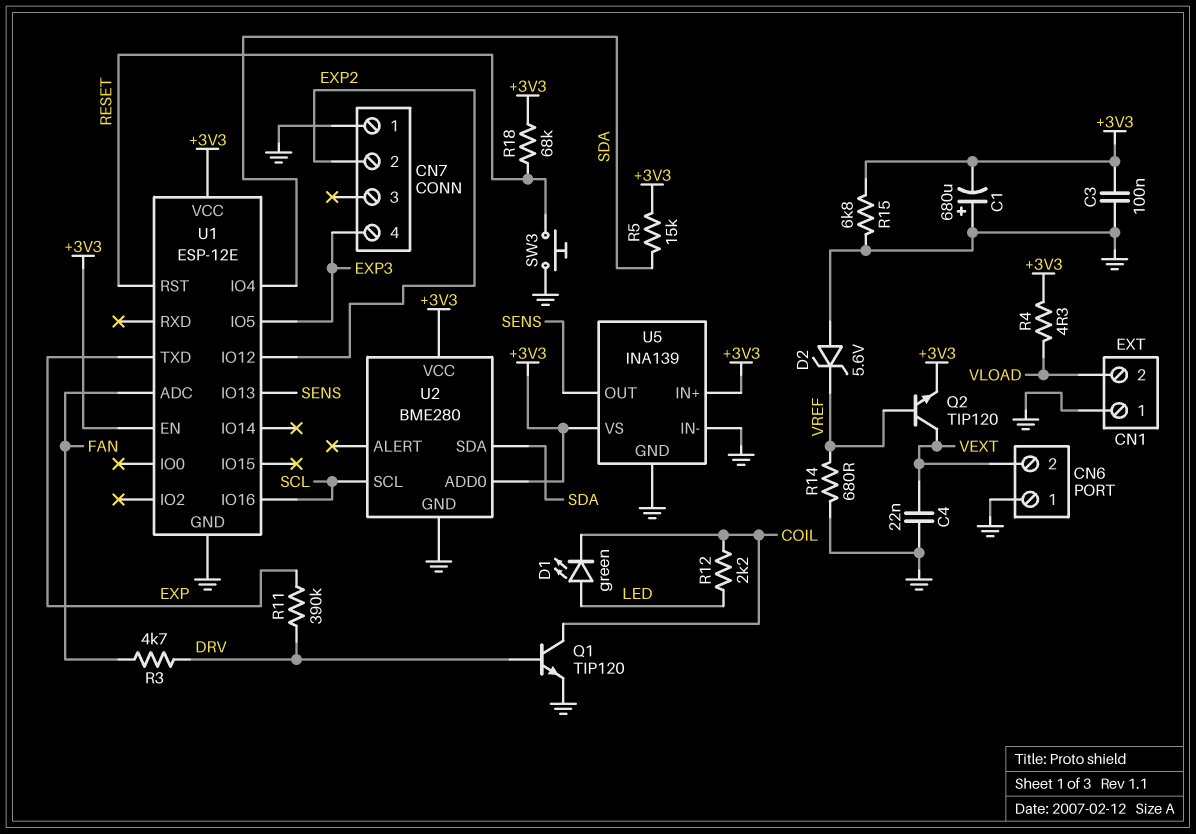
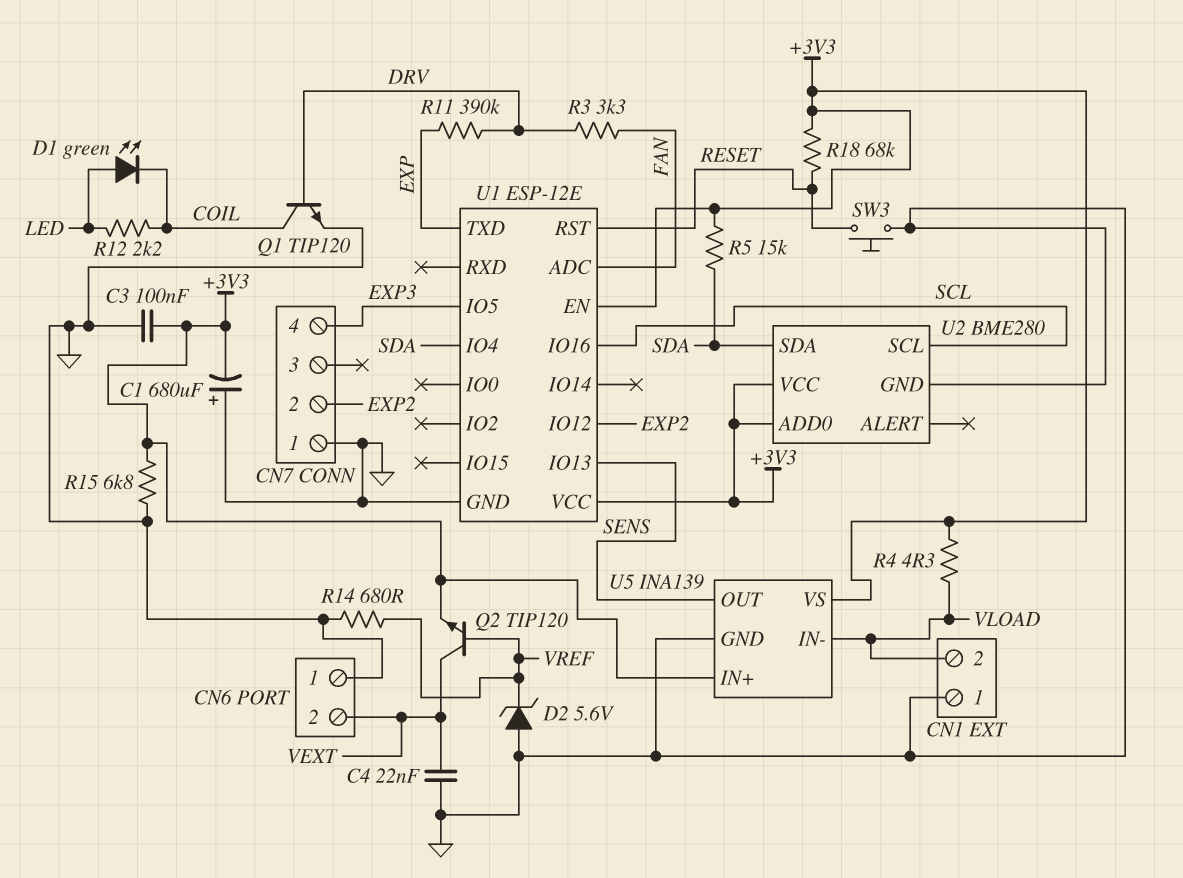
R3: 4.7k (DRV, FAN) -> 3.3k (DRV, FAN)
U5 pin IN-: GND -> VLOAD

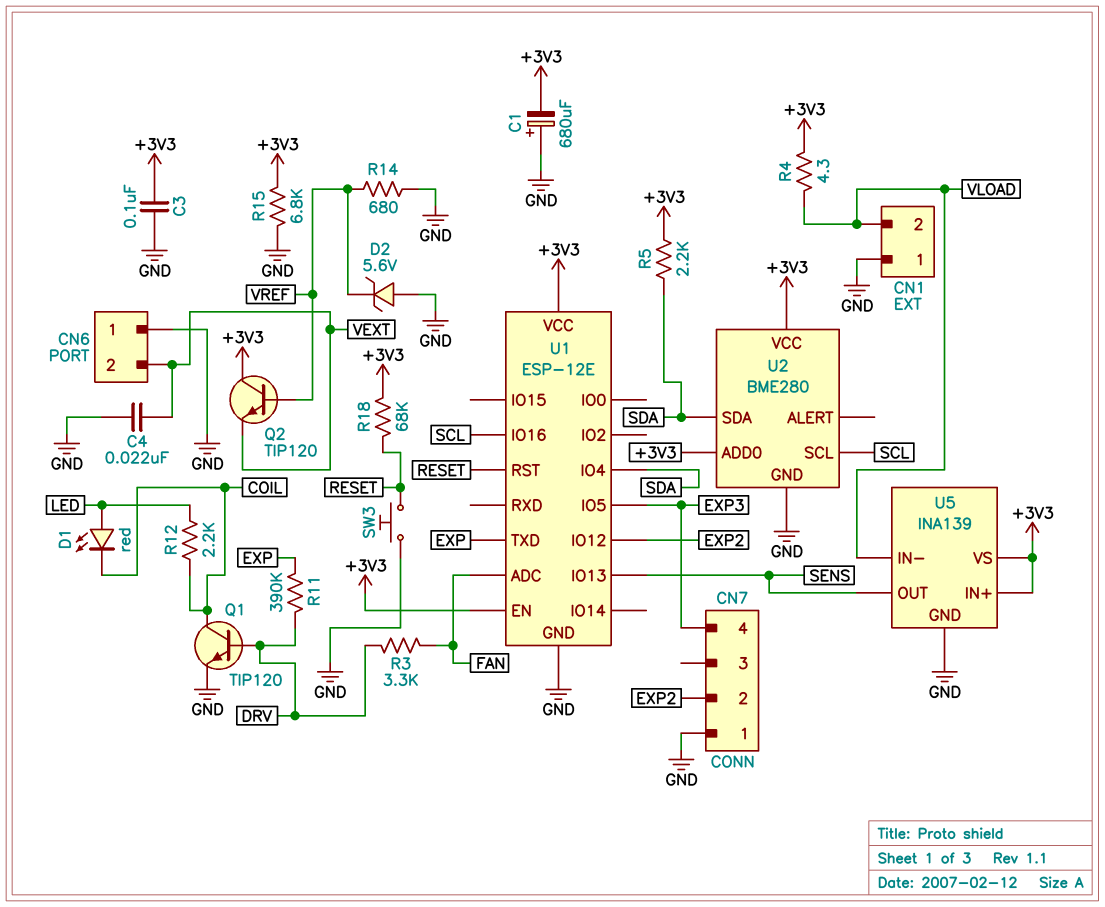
D1: LED green (A LED, K COIL) -> LED red (A LED, K COIL)
Q2: NPN TIP120 (B VREF, C VEXT, E +3V3) -> NPN TIP120 (B VREF, C +3V3, E VEXT)
R5: 15k (+3V3, SDA) -> 2.2k (+3V3, SDA)

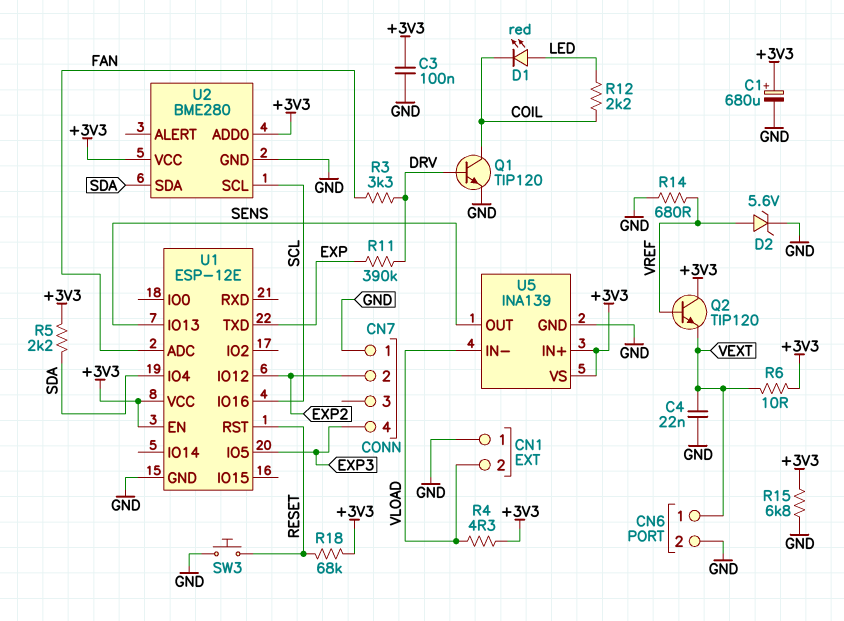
C1: 680uF (plus GND, minus +3V3) -> 680uF (plus +3V3, minus GND)
CN6 pin 1: GND -> VEXT
CN6 pin 2: VEXT -> GND
D2: zener 5.6V (A GND, K VREF) -> zener 5.6V (A VREF, K GND)
R6: none -> 10 (+3V3, VEXT)

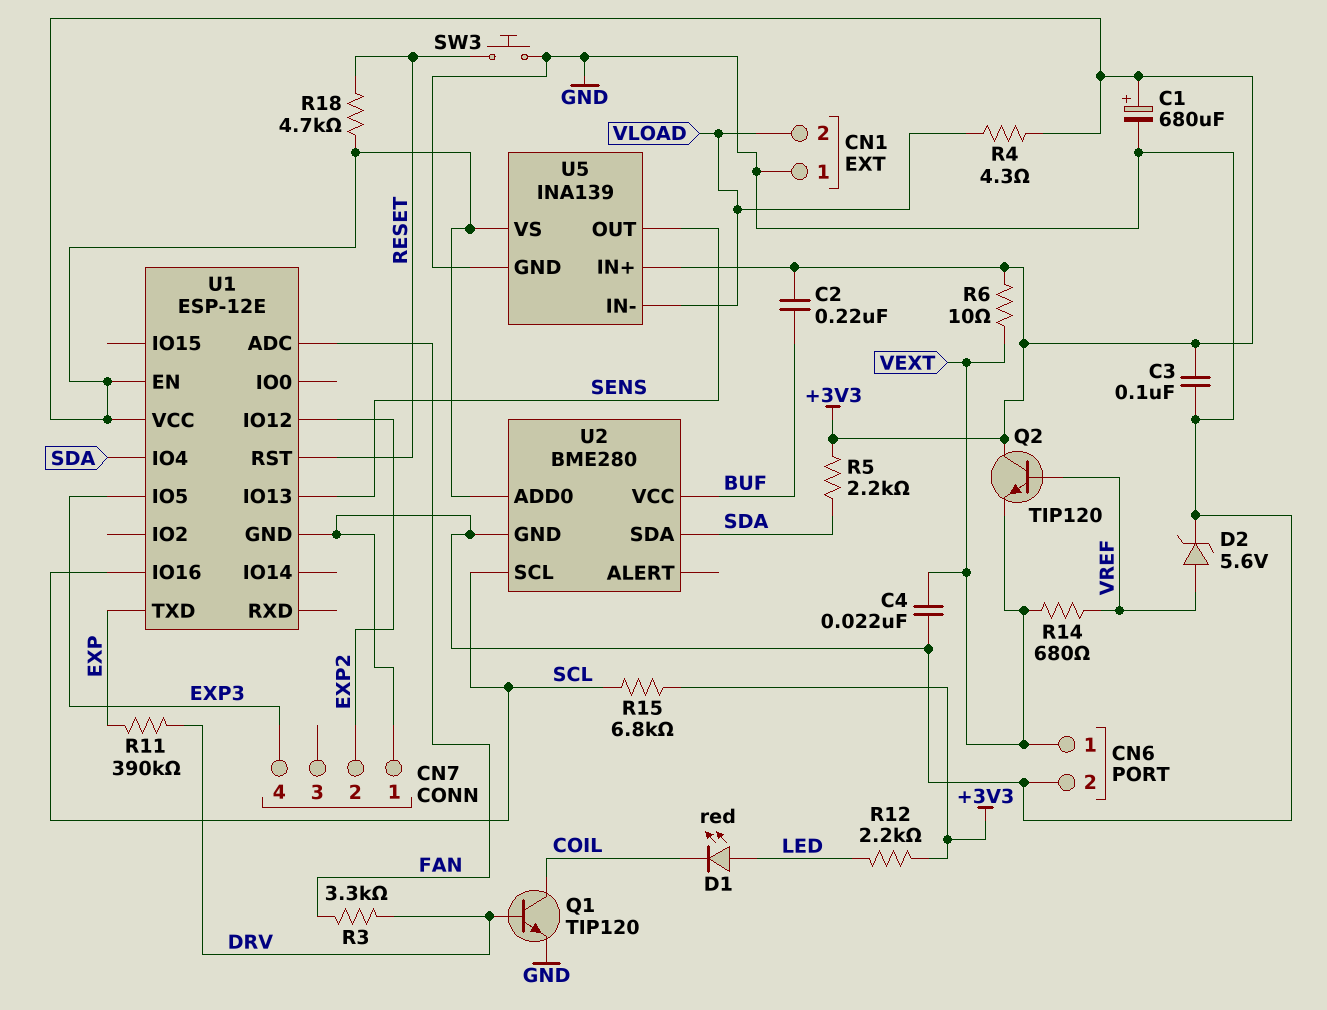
C2: none -> 220nF (+3V3, BUF)
R12: 2.2k (COIL, LED) -> 2.2k (+3V3, LED)
R14: 680 (GND, VREF) -> 680 (VEXT, VREF)
R15: 6.8k (+3V3, GND) -> 6.8k (+3V3, SCL)
R18: 68k (+3V3, RESET) -> 4.7k (+3V3, RESET)
U2 pin VCC: +3V3 -> BUF

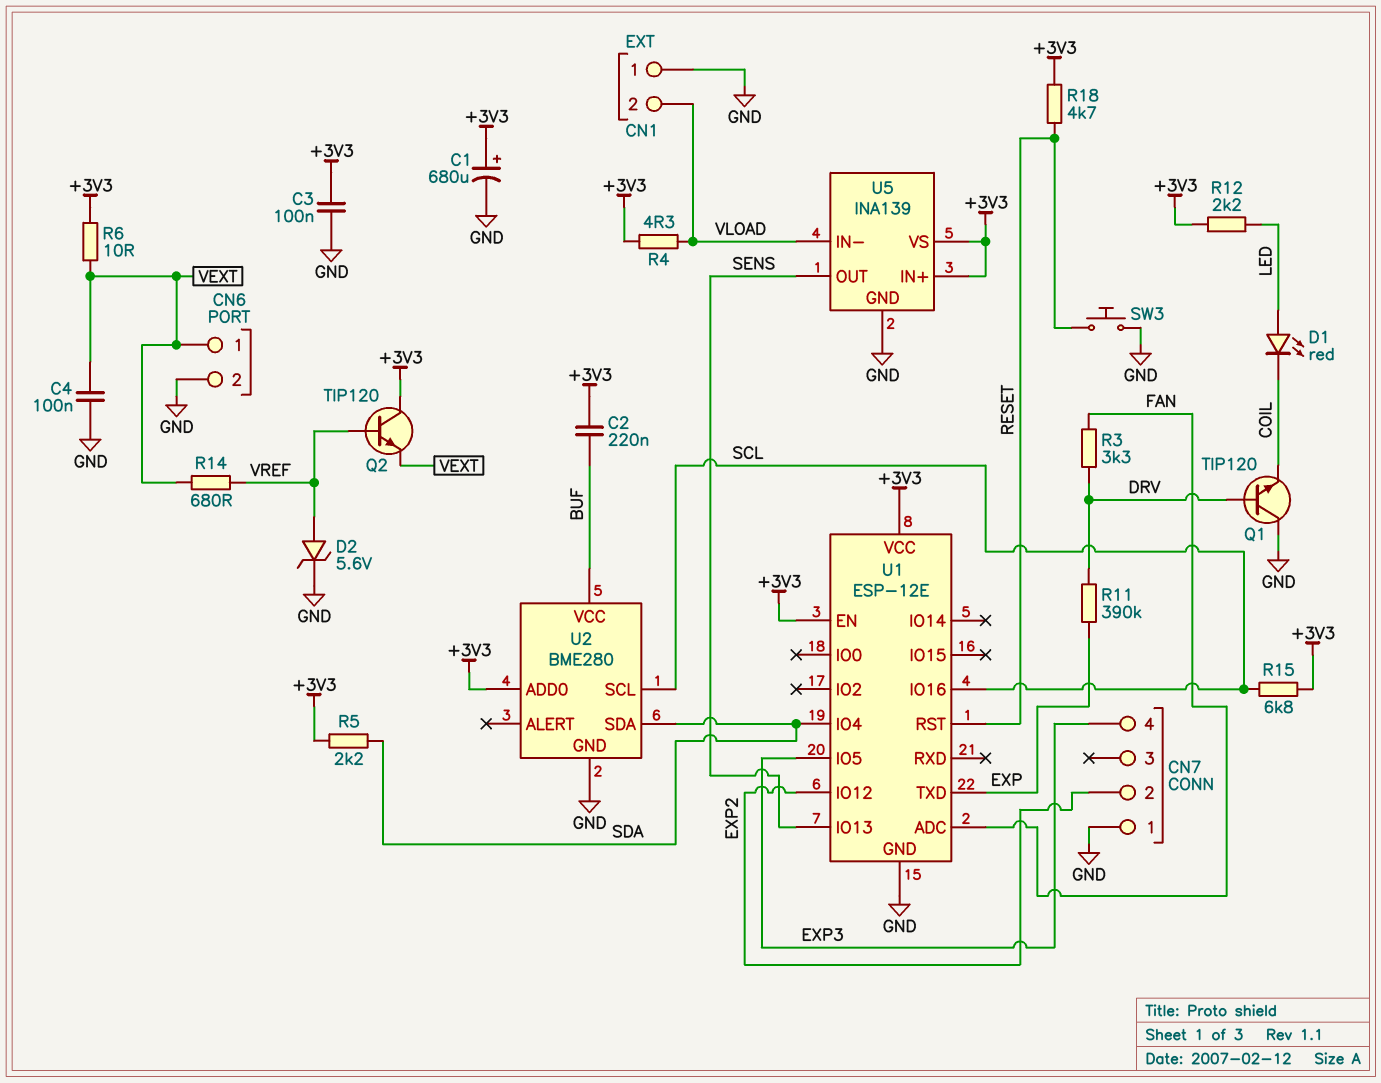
C4: 22nF (GND, VEXT) -> 100nF (GND, VEXT)
Q1: NPN TIP120 (B DRV, C COIL, E GND) -> NPN TIP120 (B DRV, C GND, E COIL)

